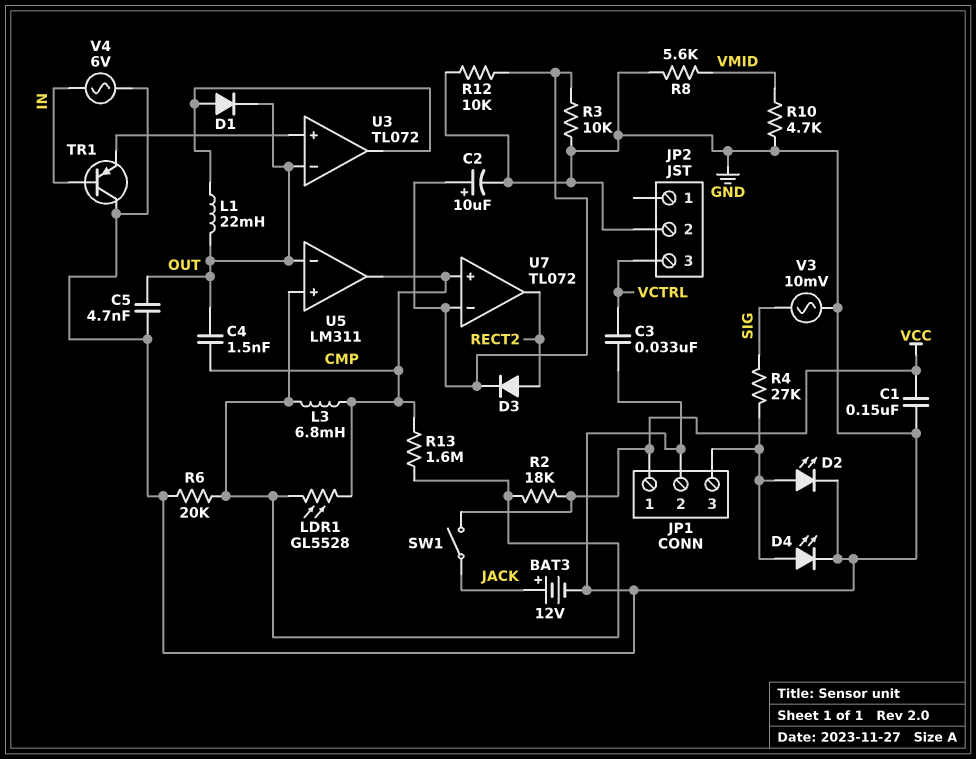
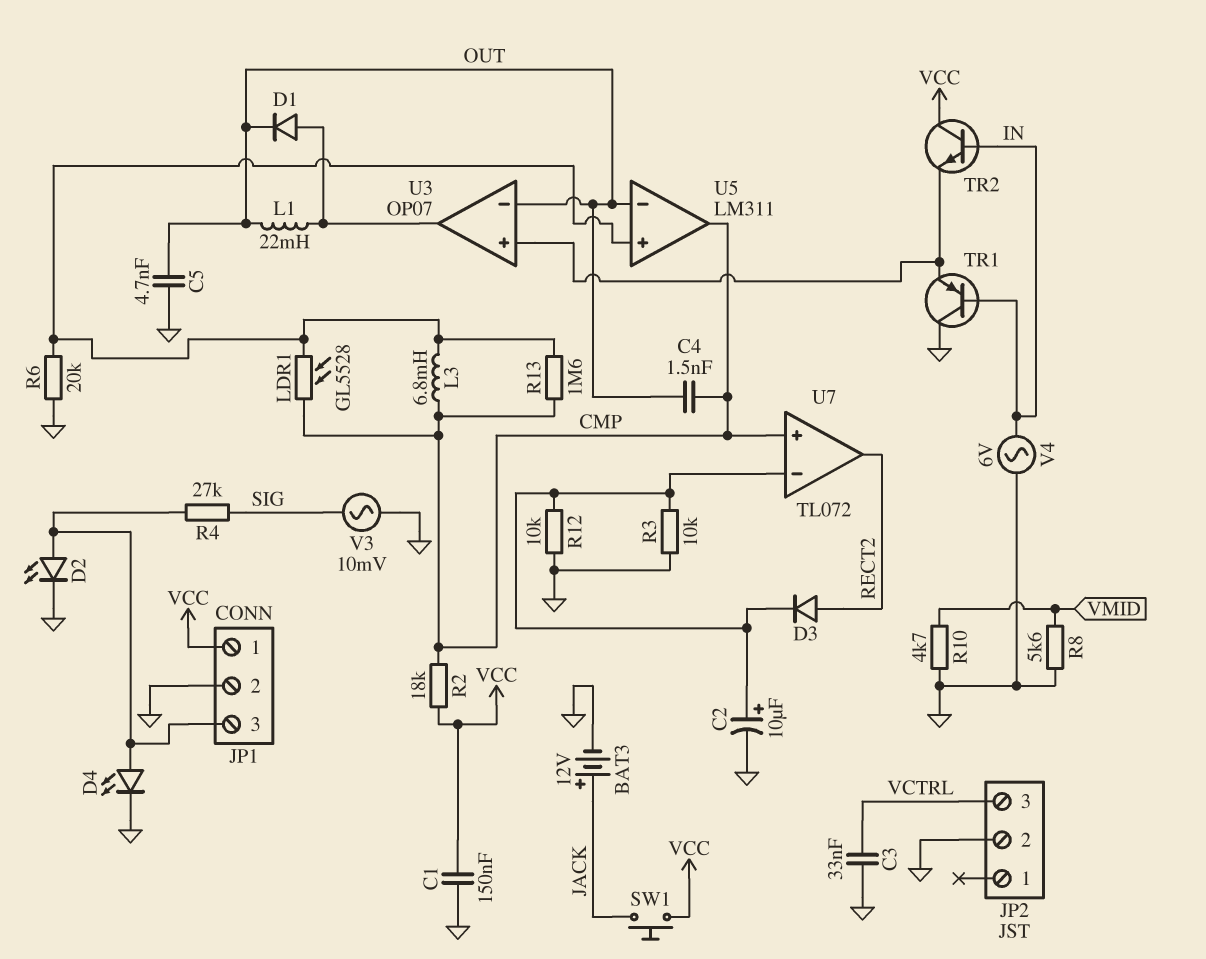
R2: 18k (U5/in+, VCC) -> 18k (CMP, VCC)
SW1: switch (JACK, VCC) -> button (JACK, VCC)
TR2: none -> NPN (B IN, C VCC, E U3/in+)
U3: TL072 -> OP07

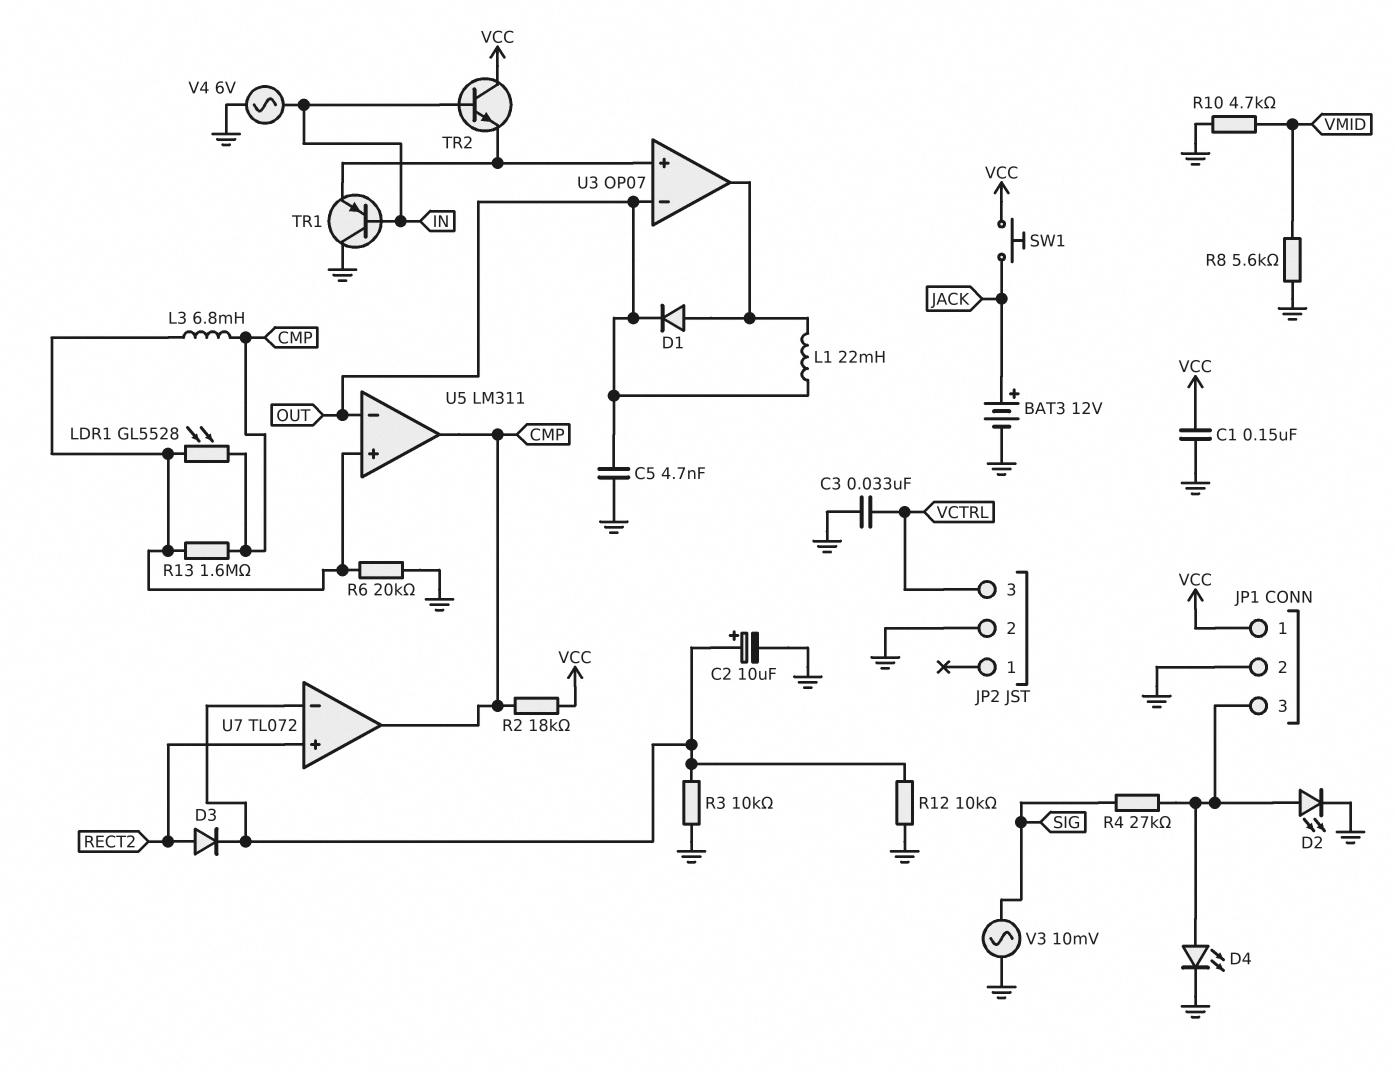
C4: 1.5nF (CMP, OUT) -> none
U7 pin in+: CMP -> RECT2
U7 pin out: RECT2 -> CMP

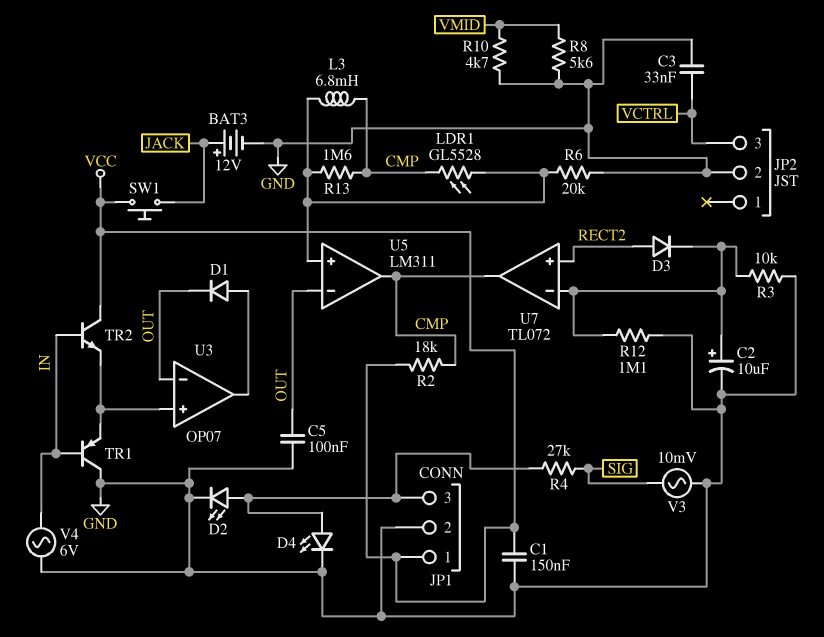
C5: 4.7nF (GND, OUT) -> 100nF (GND, OUT)
L1: 22mH (OUT, U3/out) -> none
R12: 10k (GND, U7/in-) -> 1.1M (GND, U7/in-)

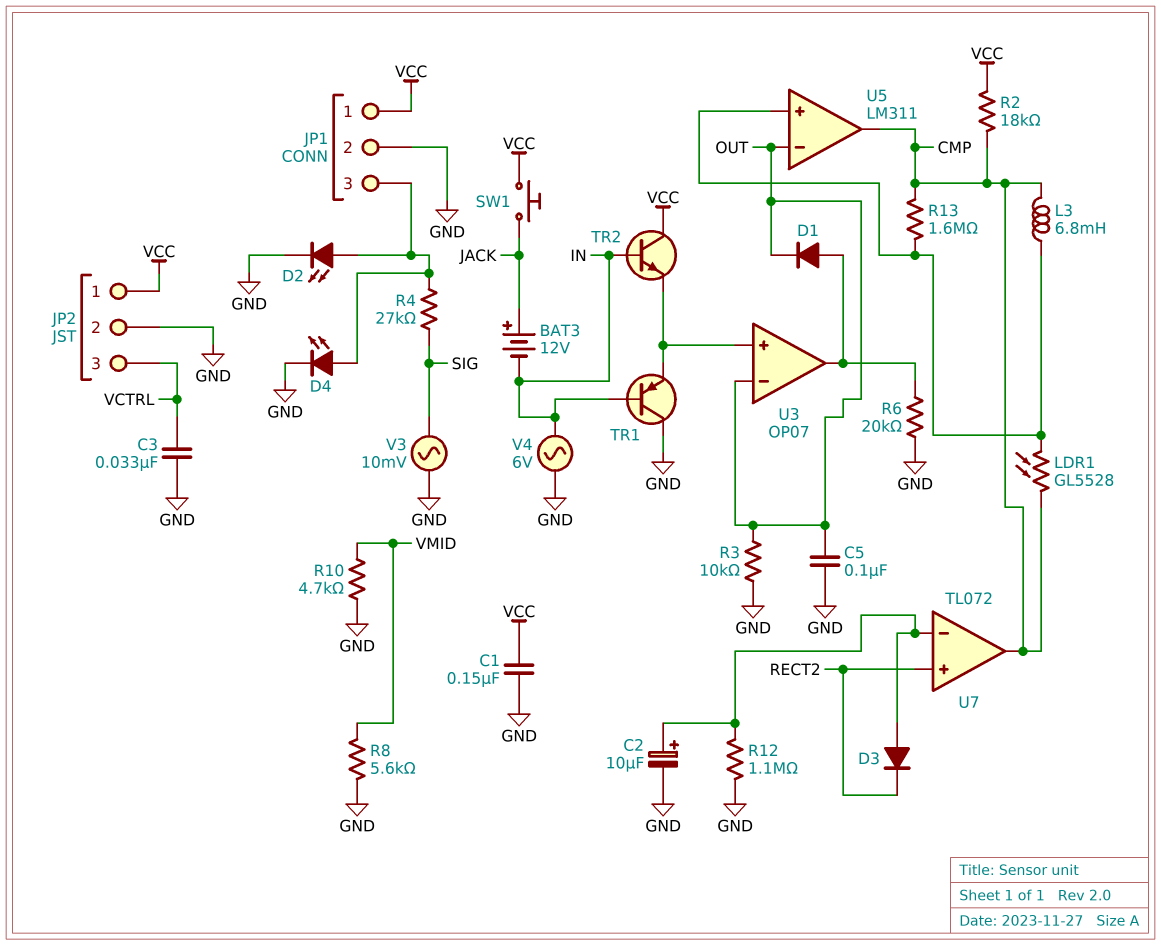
BAT3: 12V (plus JACK, minus GND) -> 12V (plus JACK, minus IN)
D3: diode (A RECT2, K U7/in-) -> diode (A U7/in-, K RECT2)
JP2 pin 1: none -> VCC
R3: 10k (GND, U7/in-) -> 10k (GND, OUT)
R6: 20k (GND, U5/in+) -> 20k (GND, U3/out)

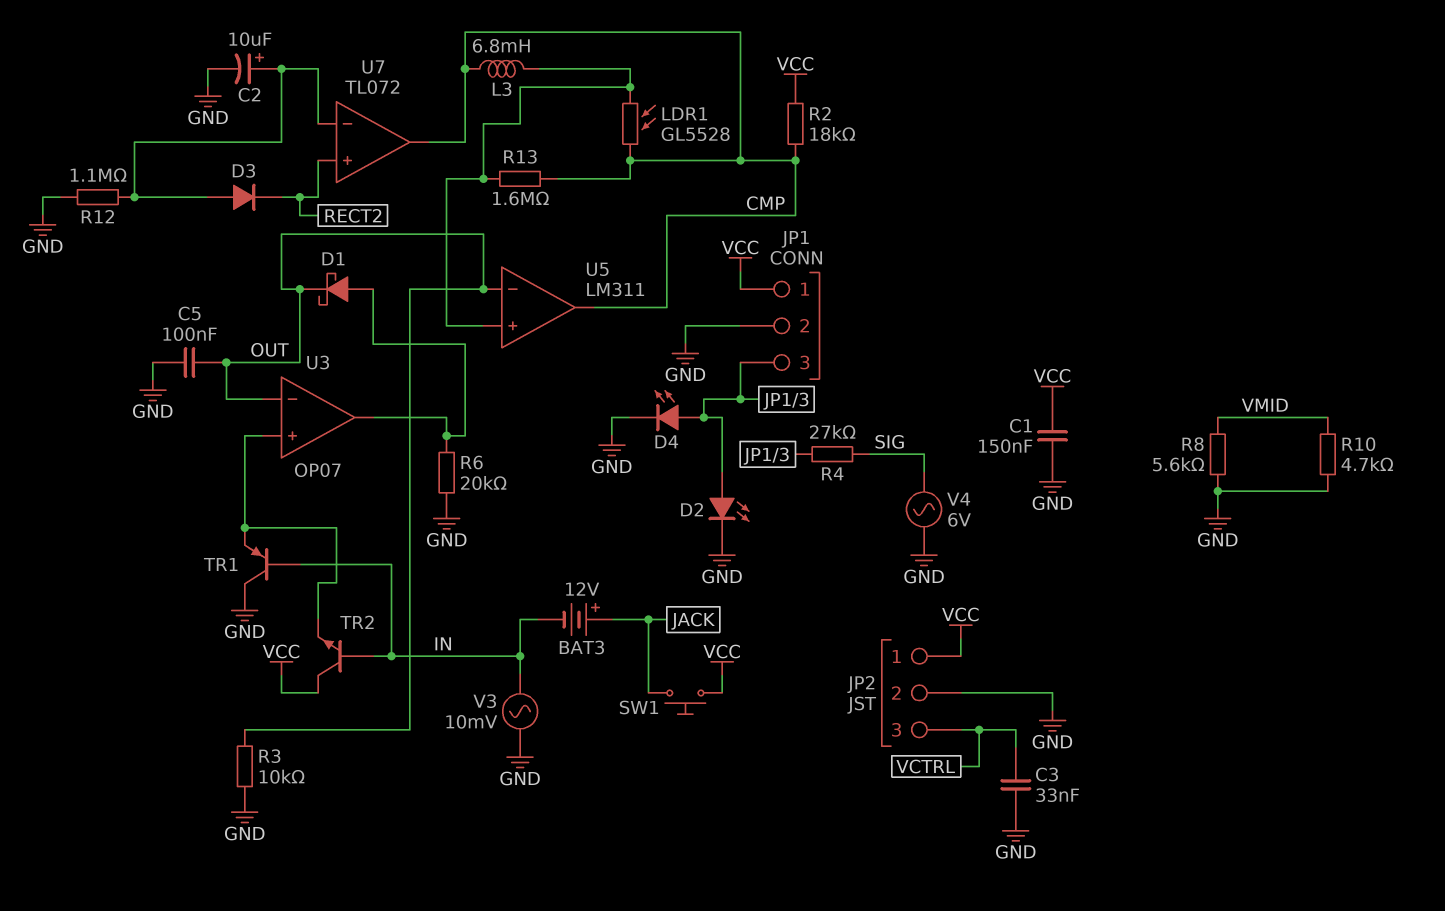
D1: diode (A U3/out, K OUT) -> schottky (A U3/out, K OUT)
V3: AC 10mV (GND, SIG) -> AC 10mV (GND, IN)
V4: AC 6V (GND, IN) -> AC 6V (GND, SIG)

